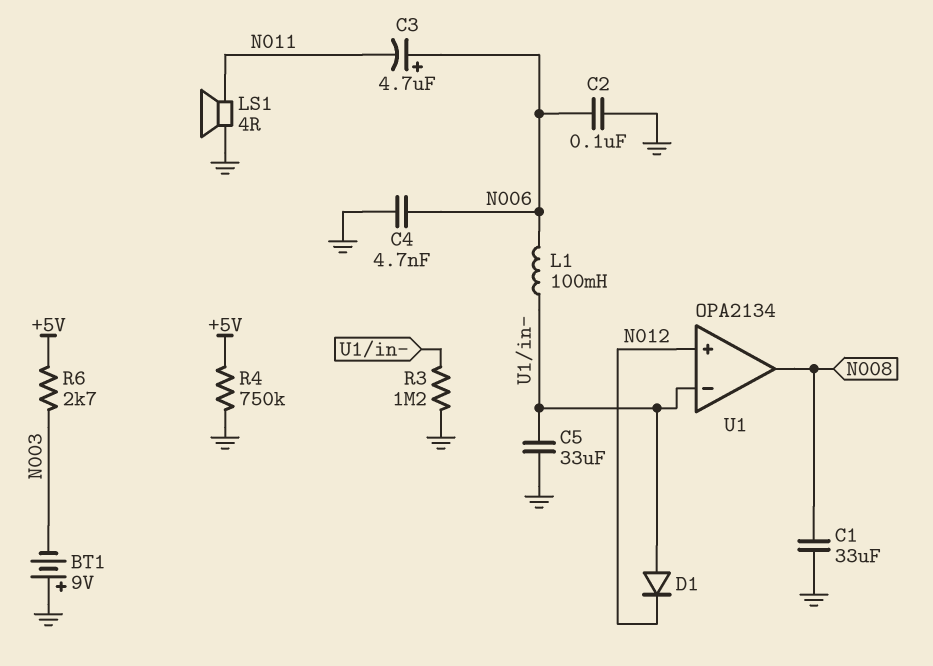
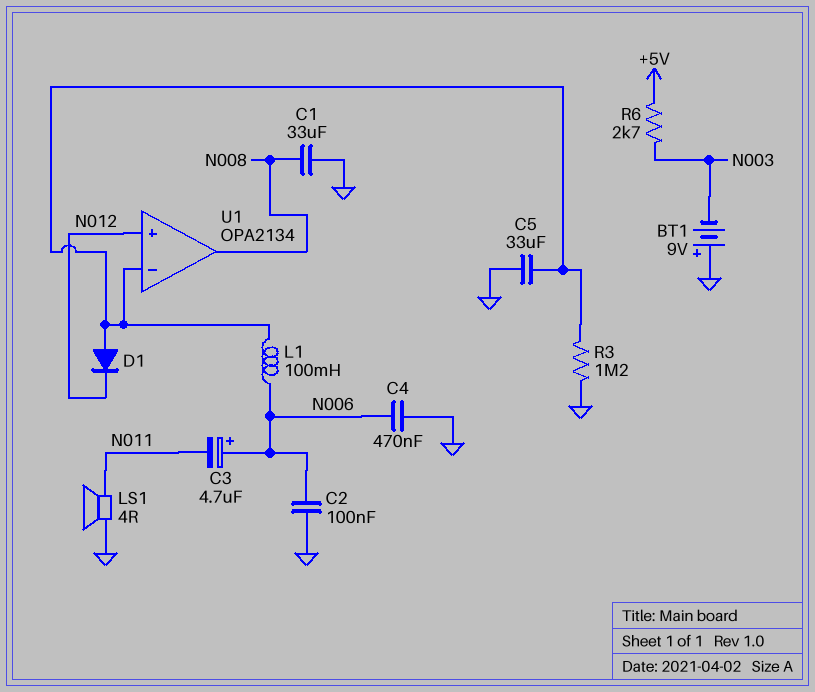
C4: 4.7nF (GND, N006) -> 470nF (GND, N006)
R4: 750k (+5V, GND) -> none

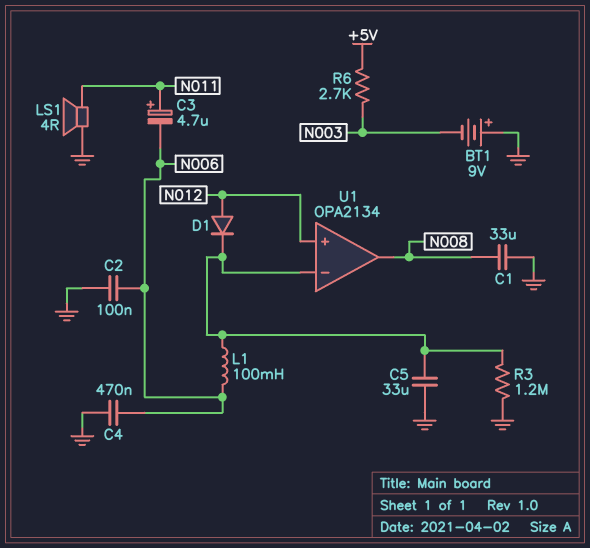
C3: 4.7uF (plus N006, minus N011) -> 4.7uF (plus N011, minus N006)
D1: diode (A U1/in-, K N012) -> diode (A N012, K U1/in-)

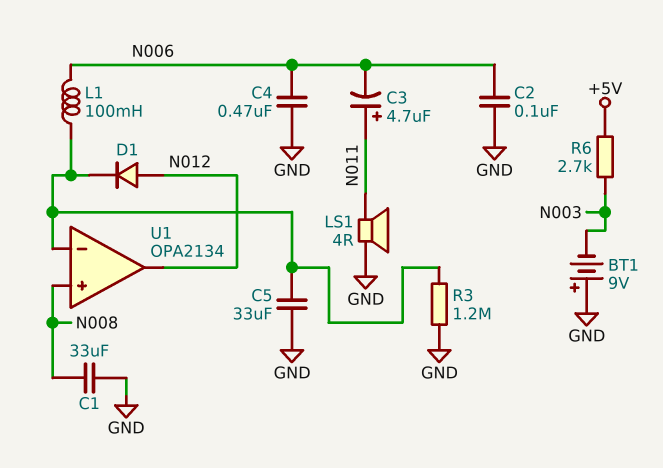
U1 pin in+: N012 -> N008
U1 pin out: N008 -> N012

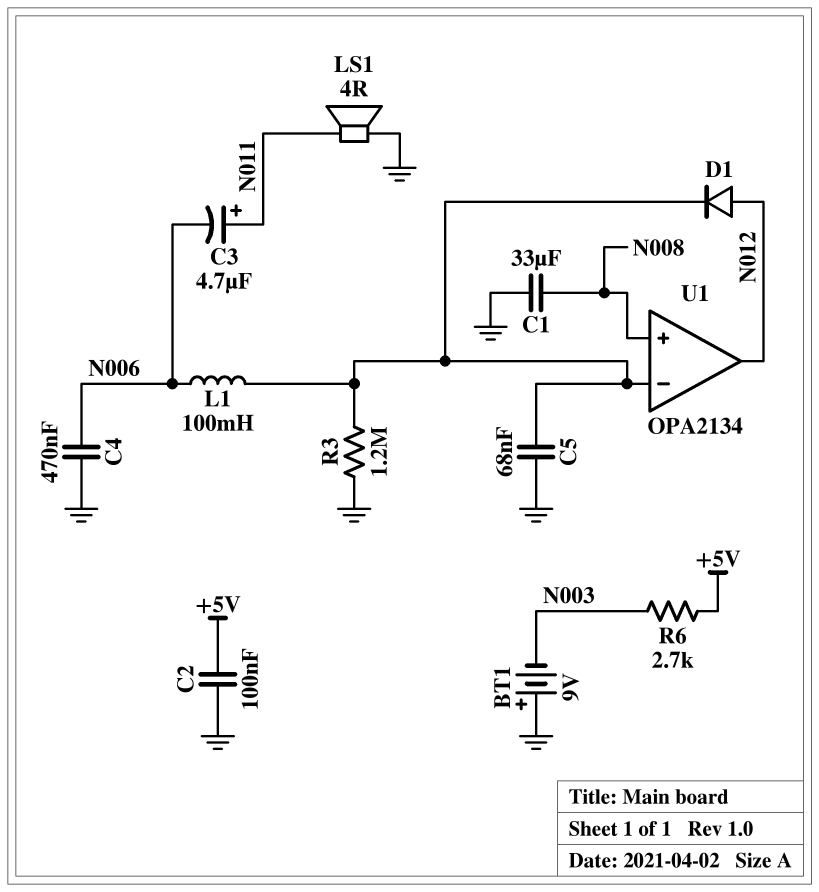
C2: 100nF (GND, N006) -> 100nF (+5V, GND)
C5: 33uF (GND, U1/in-) -> 68nF (GND, U1/in-)

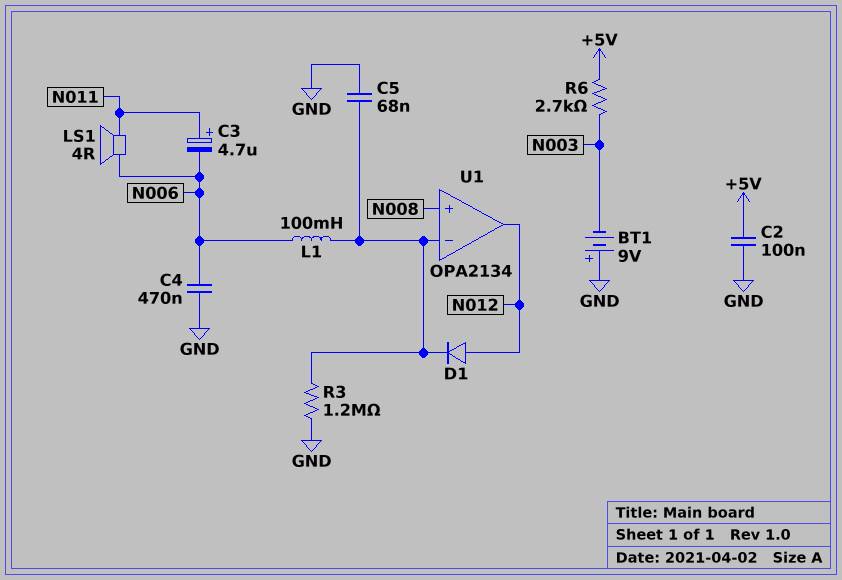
C1: 33uF (GND, N008) -> none
LS1: speaker 4R (GND, N011) -> speaker 4R (N006, N011)

